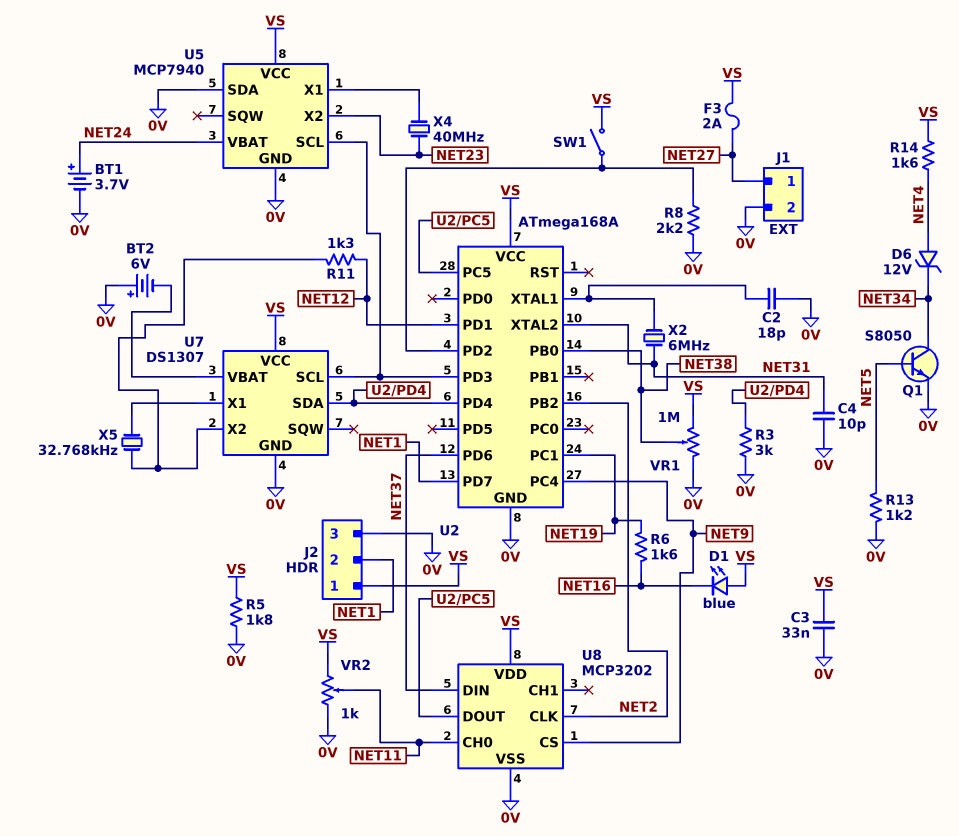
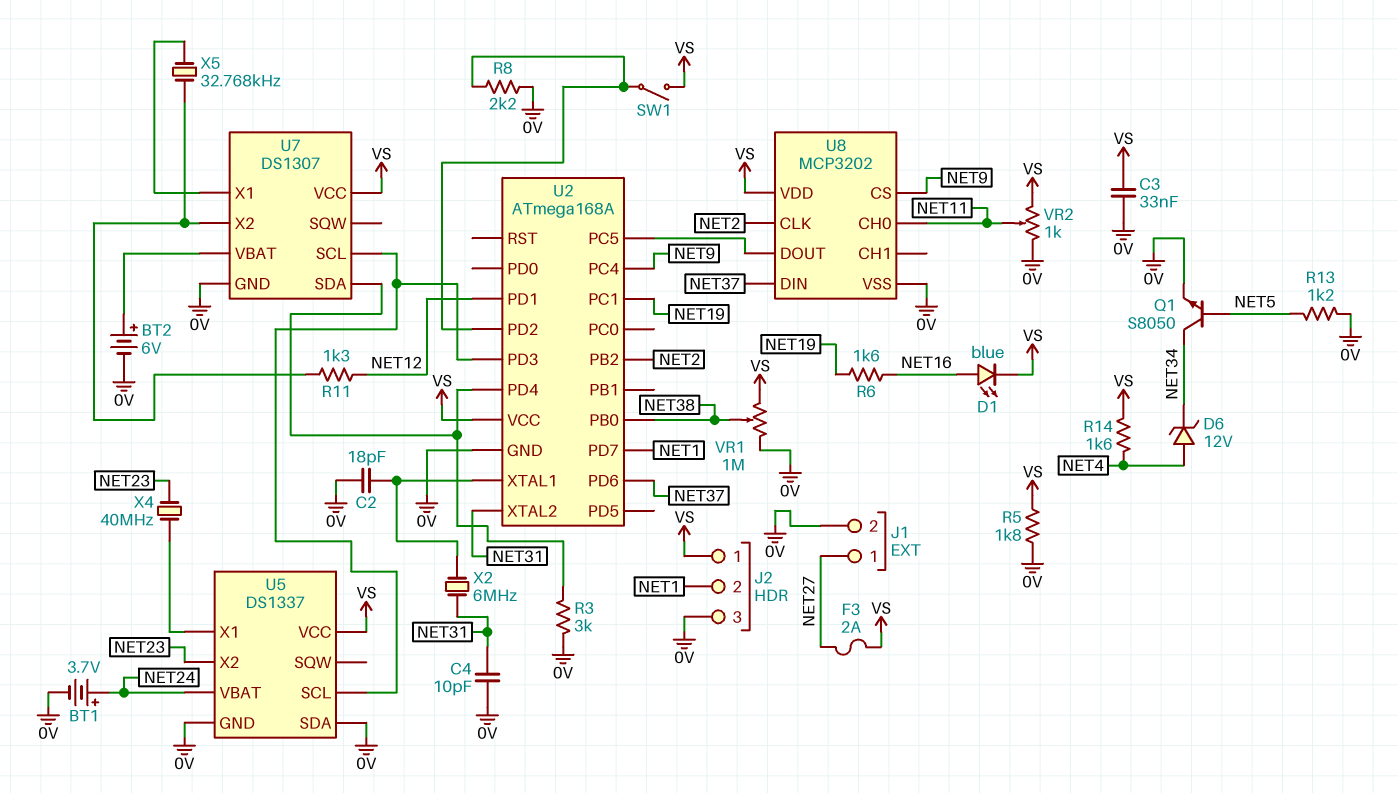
BT2: 6V (plus 0V, minus U7/VBAT) -> 6V (plus U7/VBAT, minus 0V)
D1: LED blue (A VS, K NET16) -> LED blue (A NET16, K VS)
U5: MCP7940 -> DS1337

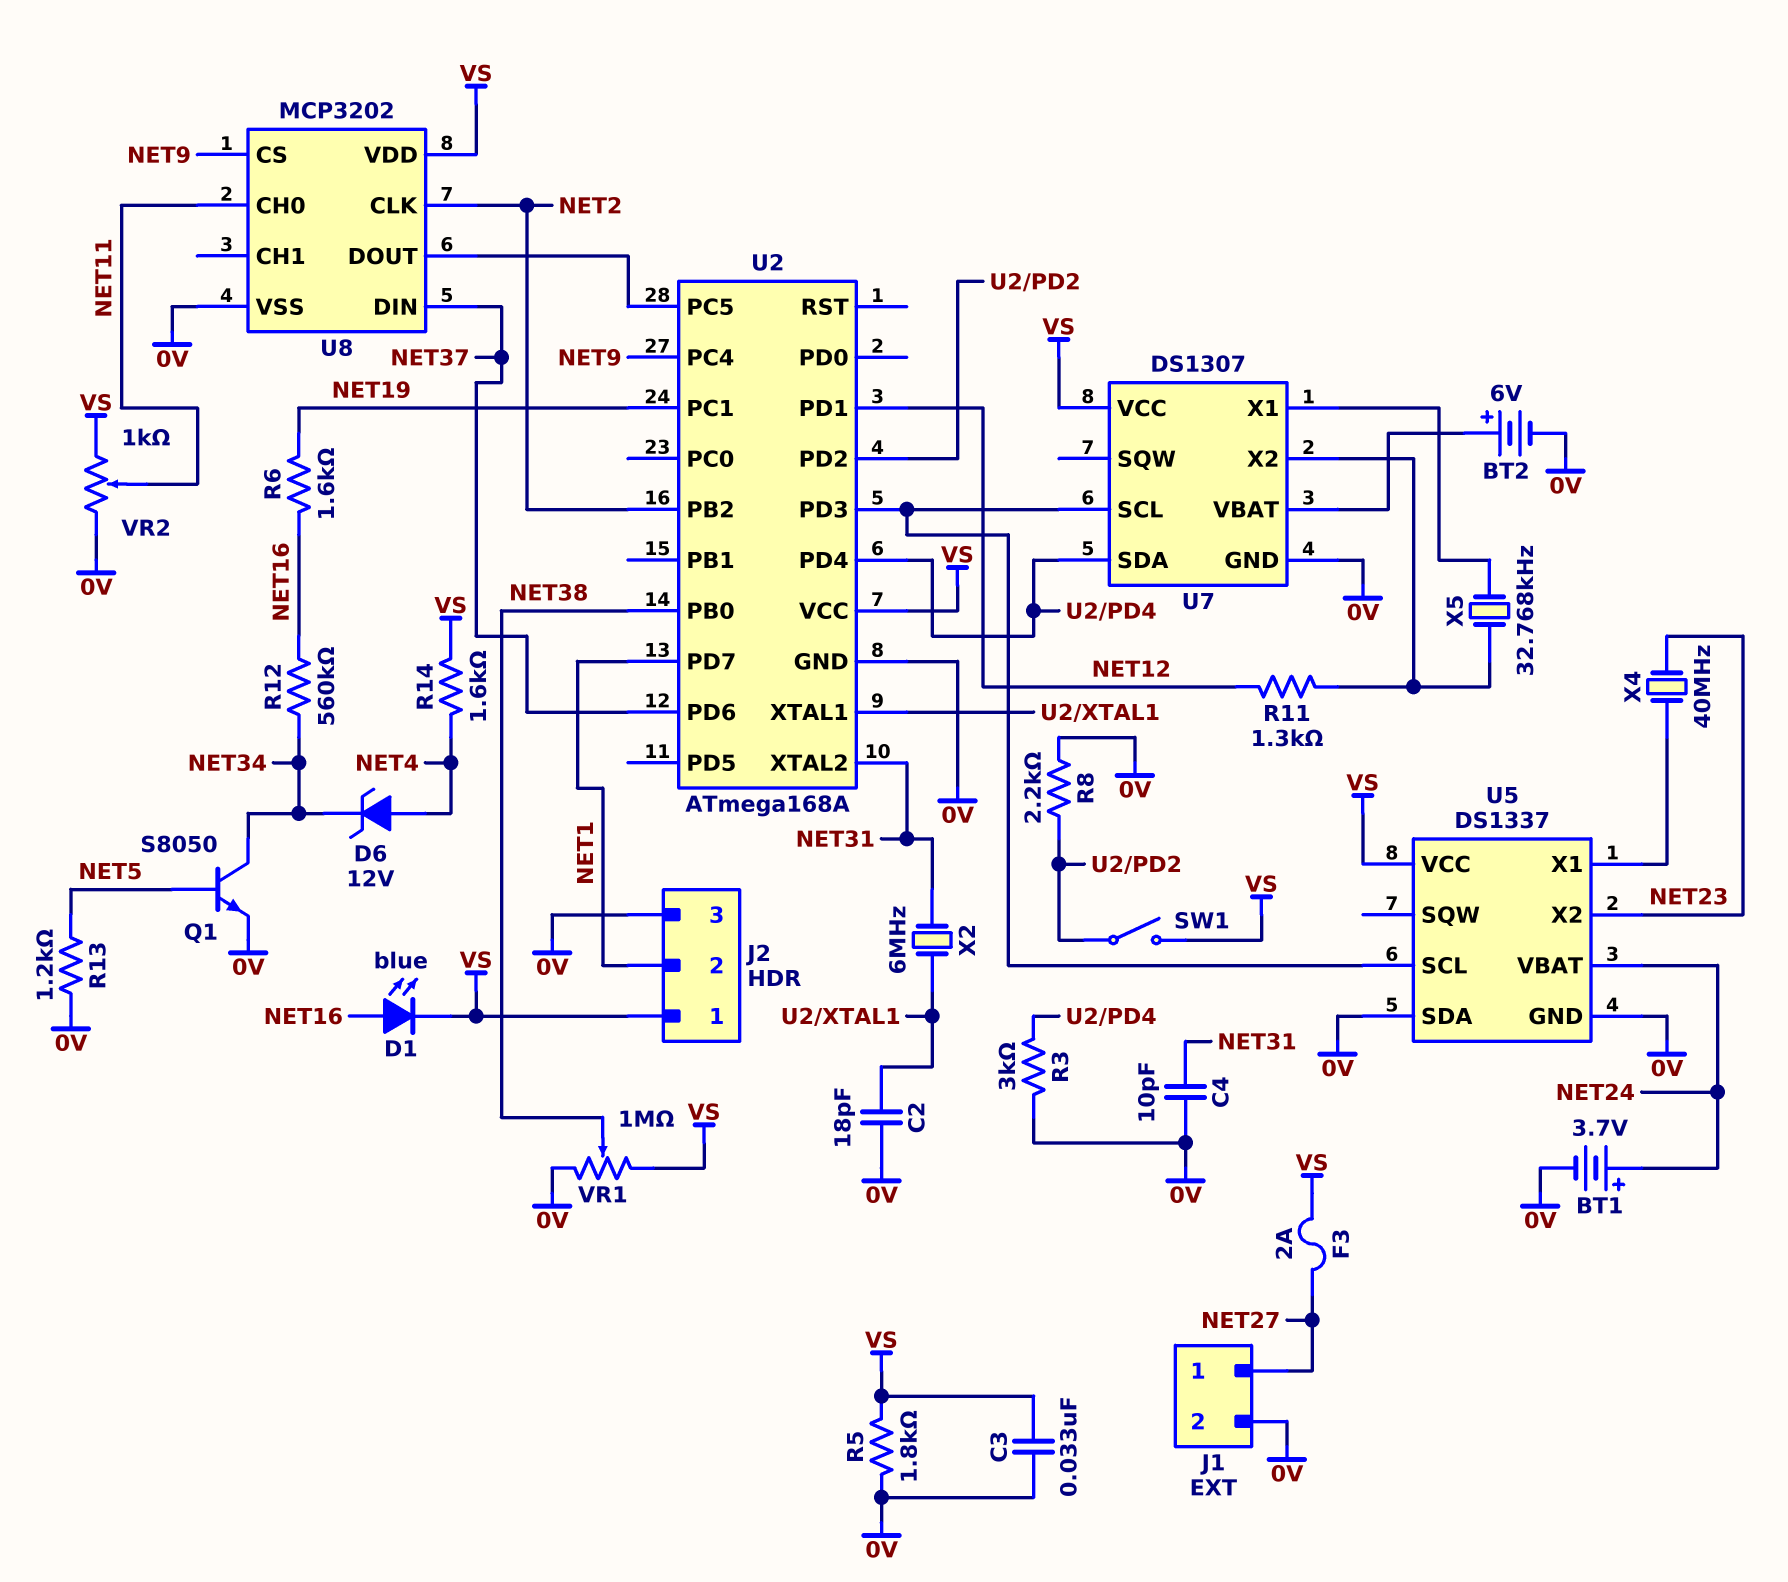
R12: none -> 560k (NET16, NET34)

